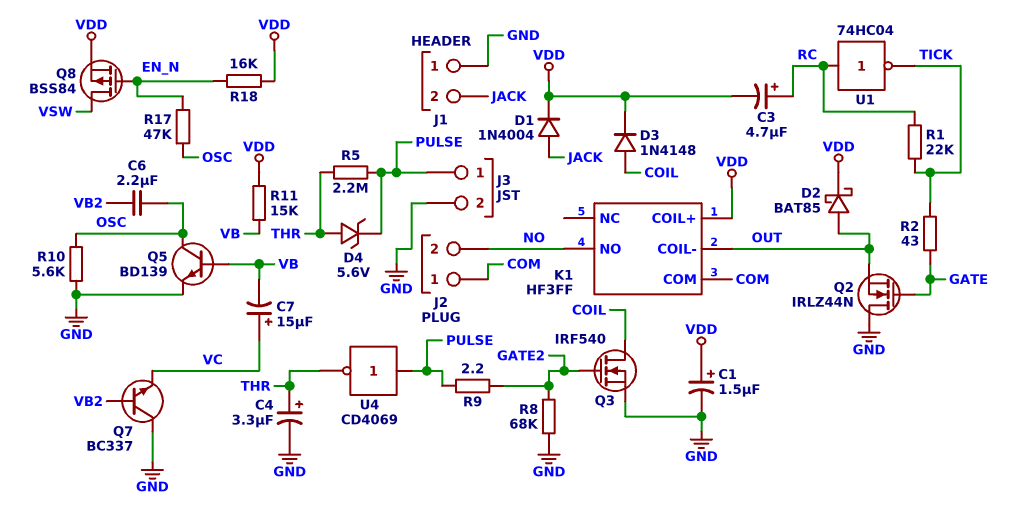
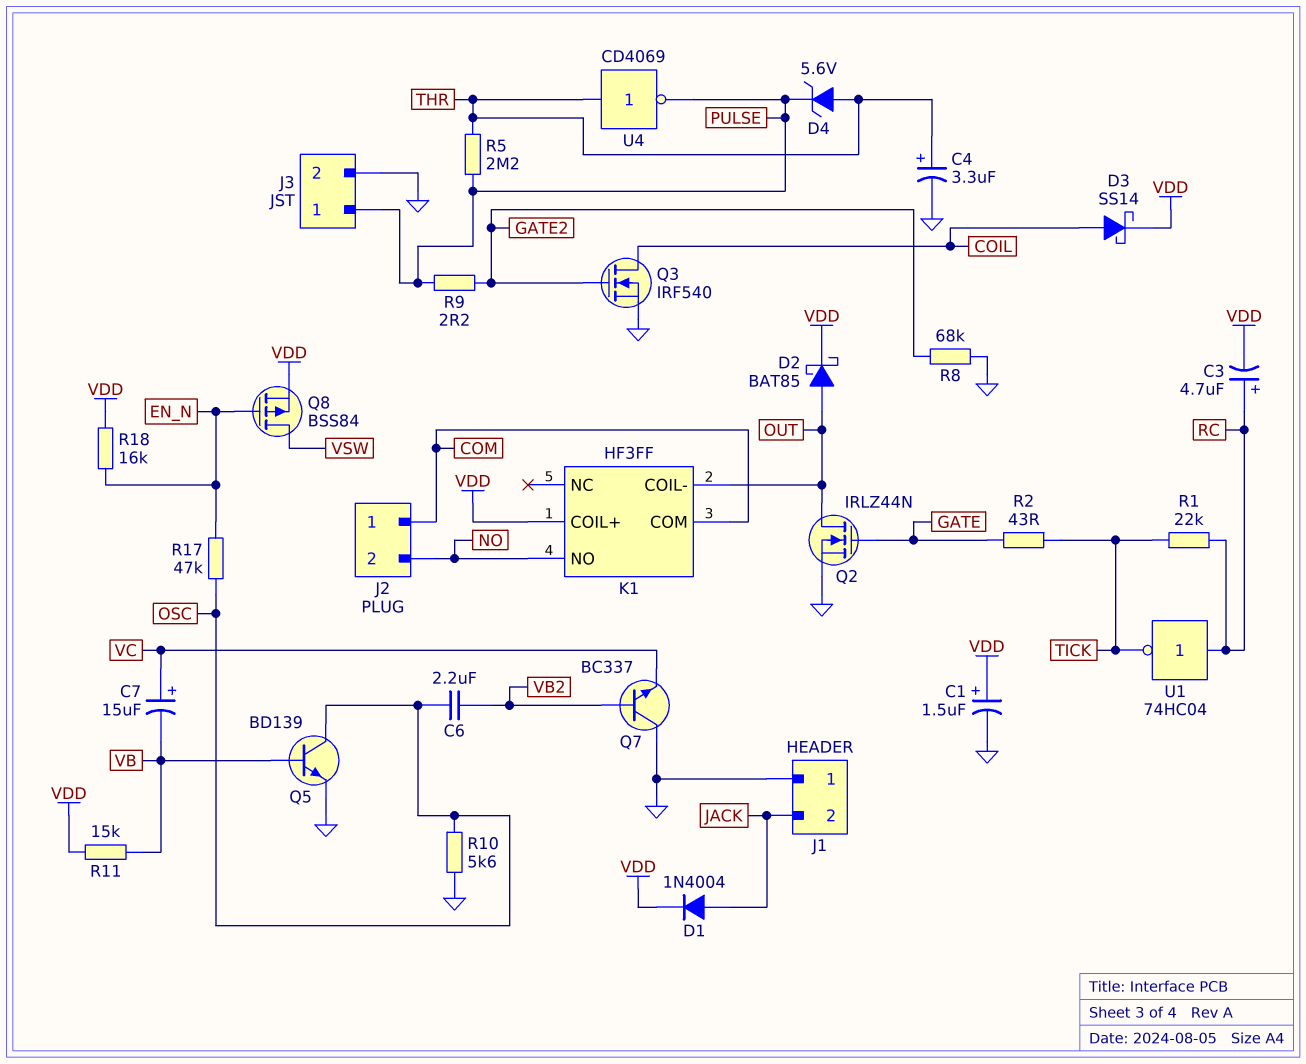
D3: diode 1N4148 (A COIL, K VDD) -> schottky SS14 (A COIL, K VDD)
Q2: NMOS IRLZ44N (G GATE, D GND, S OUT) -> NMOS IRLZ44N (G GATE, D OUT, S GND)
U4: NOT CD4069 (in PULSE, out THR) -> NOT CD4069 (in THR, out PULSE)

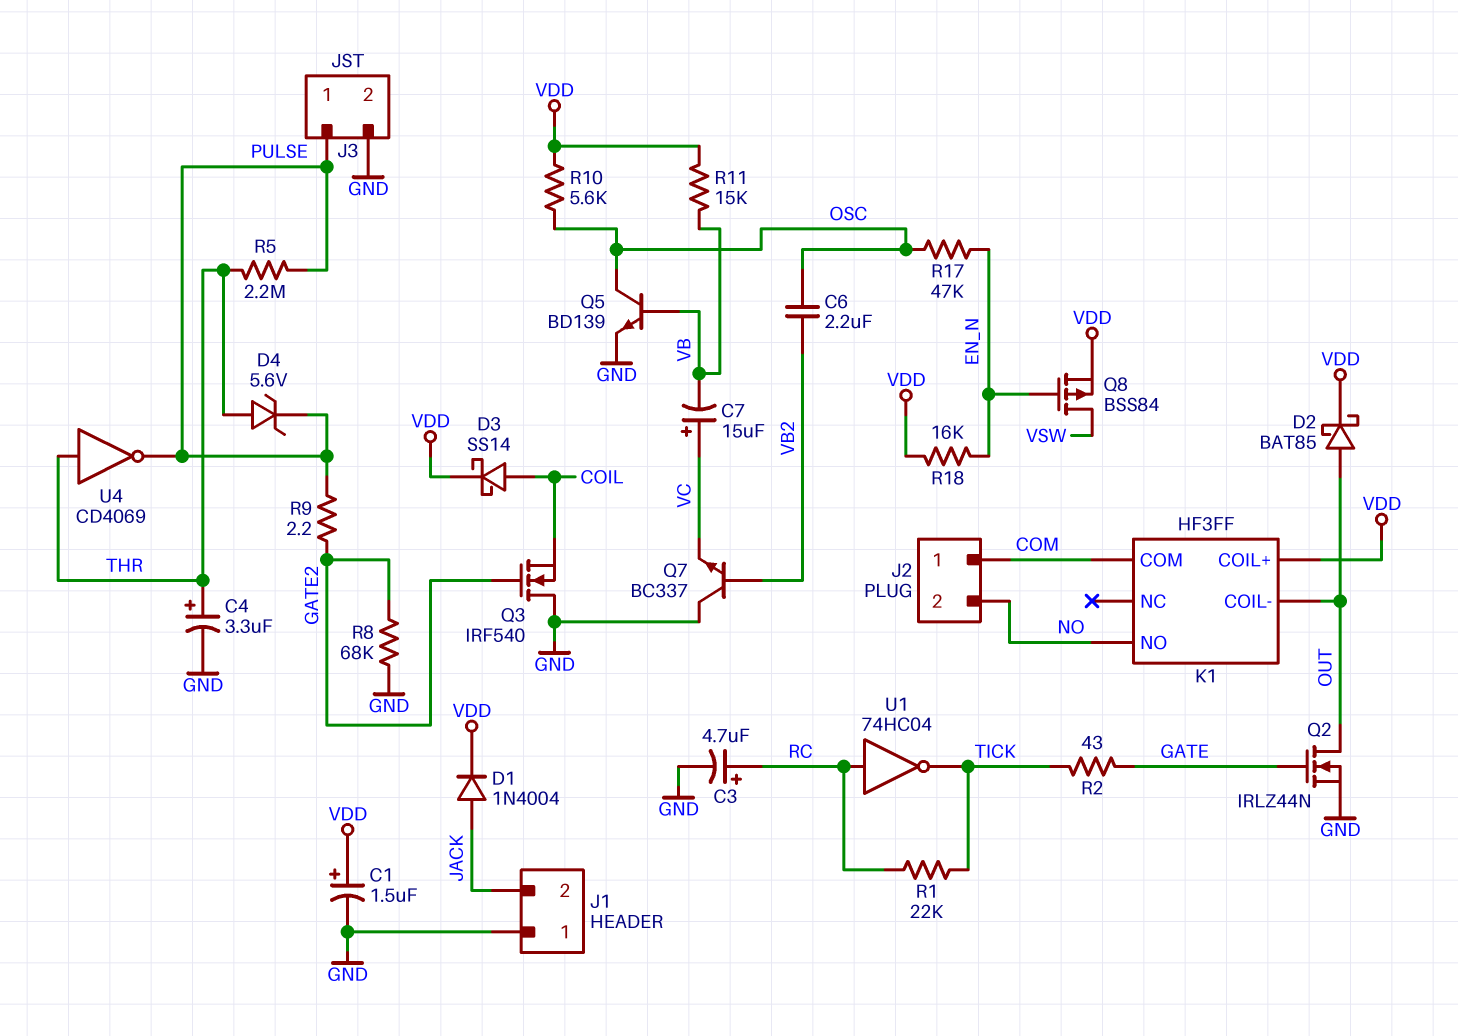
C3: 4.7uF (plus RC, minus VDD) -> 4.7uF (plus RC, minus GND)
Q3: NMOS IRF540 (G GATE2, D COIL, S GND) -> NMOS IRF540 (G GATE2, D GND, S COIL)
R10: 5.6k (GND, OSC) -> 5.6k (OSC, VDD)

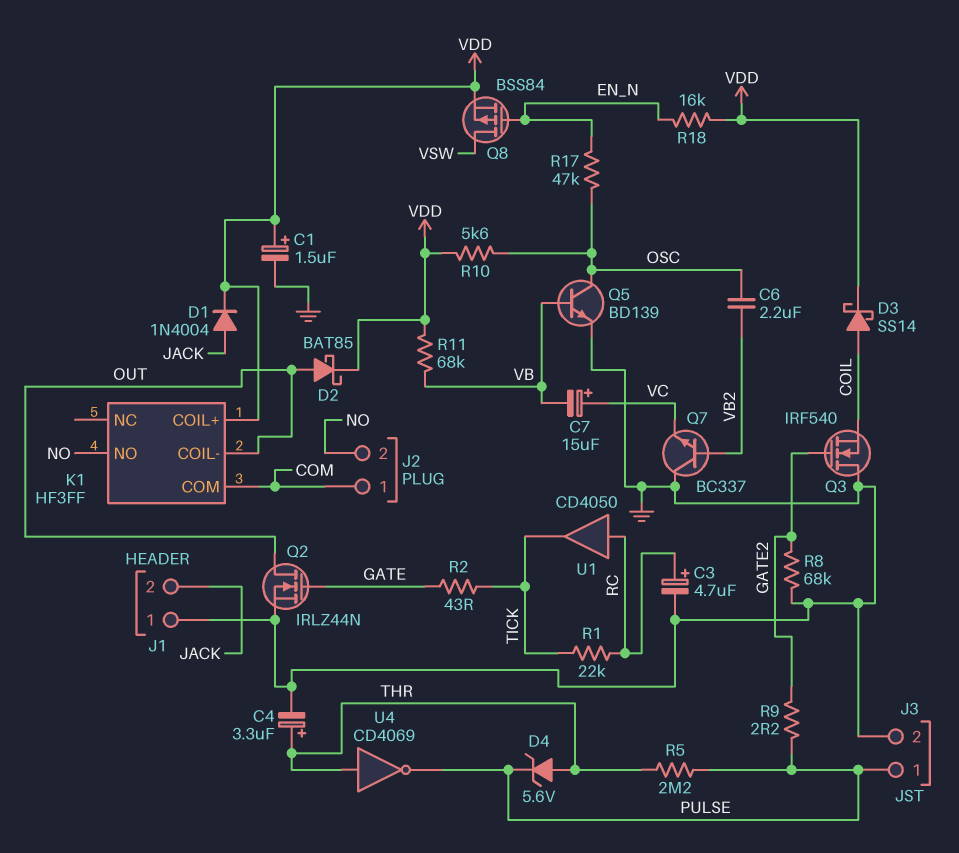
R11: 15k (VB, VDD) -> 68k (VB, VDD)
U1: NOT 74HC04 (in RC, out TICK) -> buffer CD4050 (in RC, out TICK)

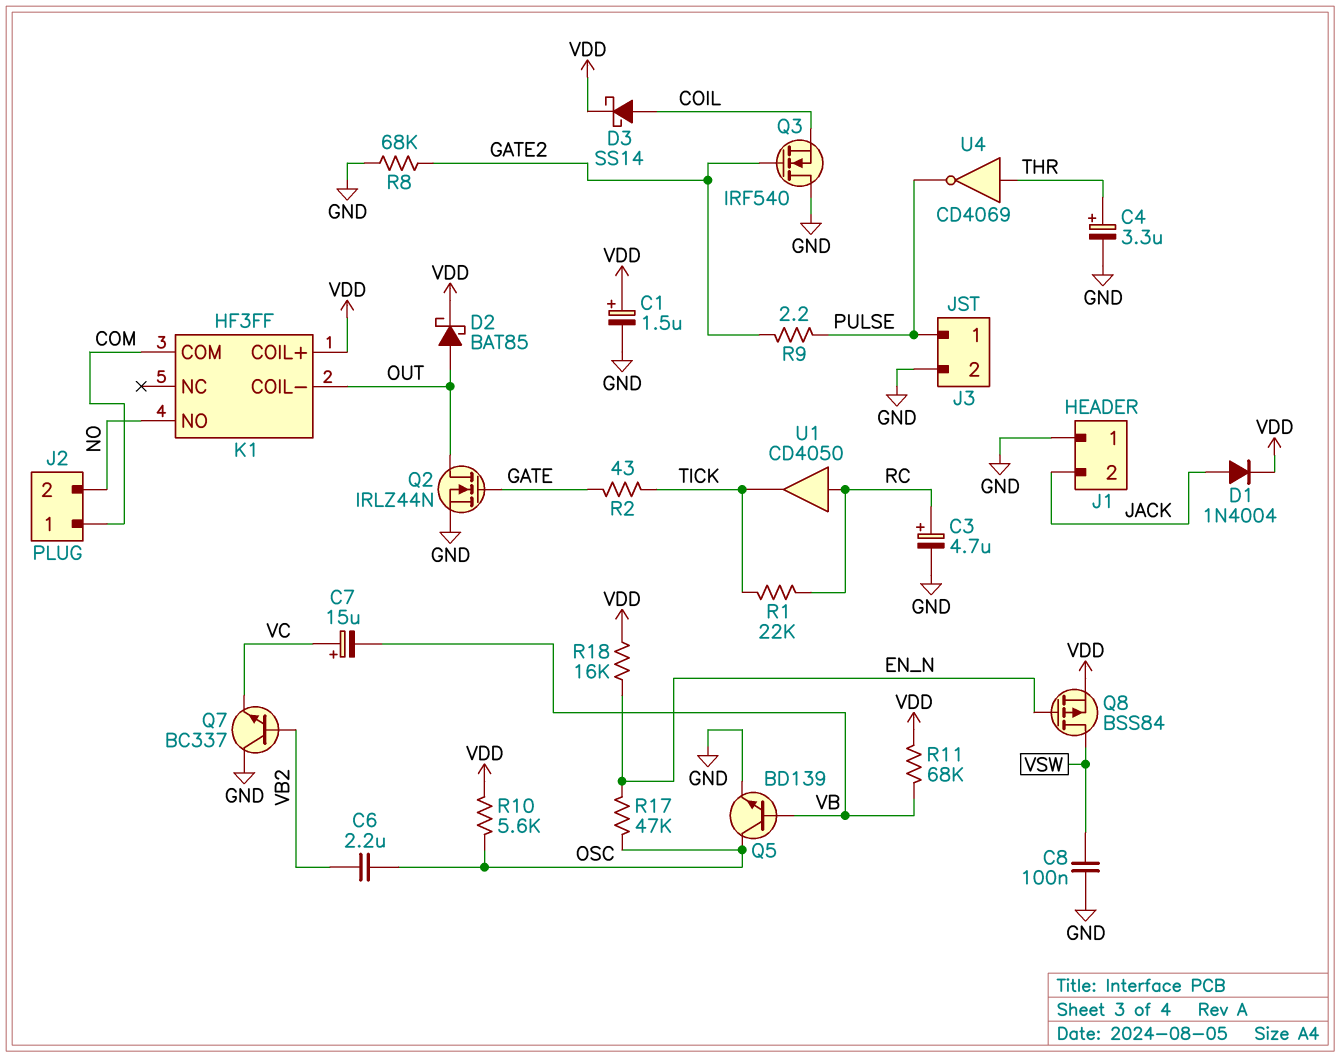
C8: none -> 100nF (GND, VSW)
D4: zener 5.6V (A THR, K PULSE) -> none
R5: 2.2M (PULSE, THR) -> none

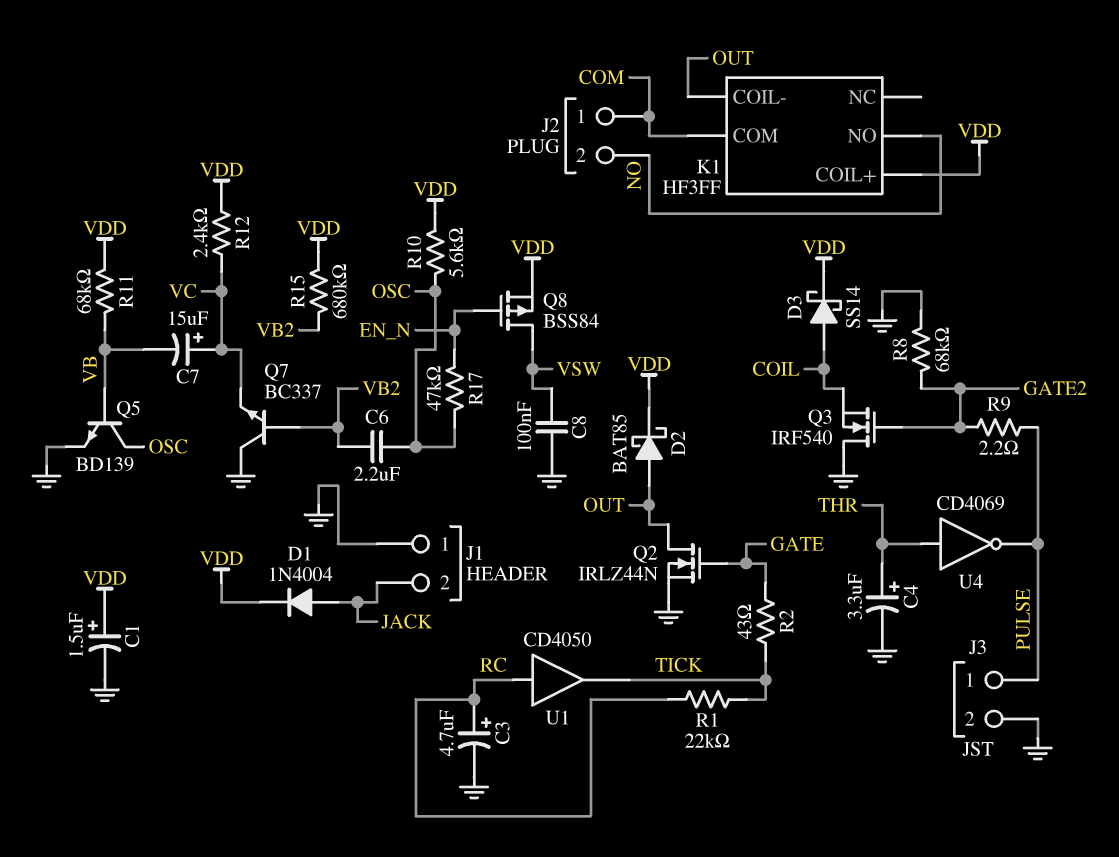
R12: none -> 2.4k (VC, VDD)
R15: none -> 680k (VB2, VDD)
R18: 16k (EN_N, VDD) -> none

